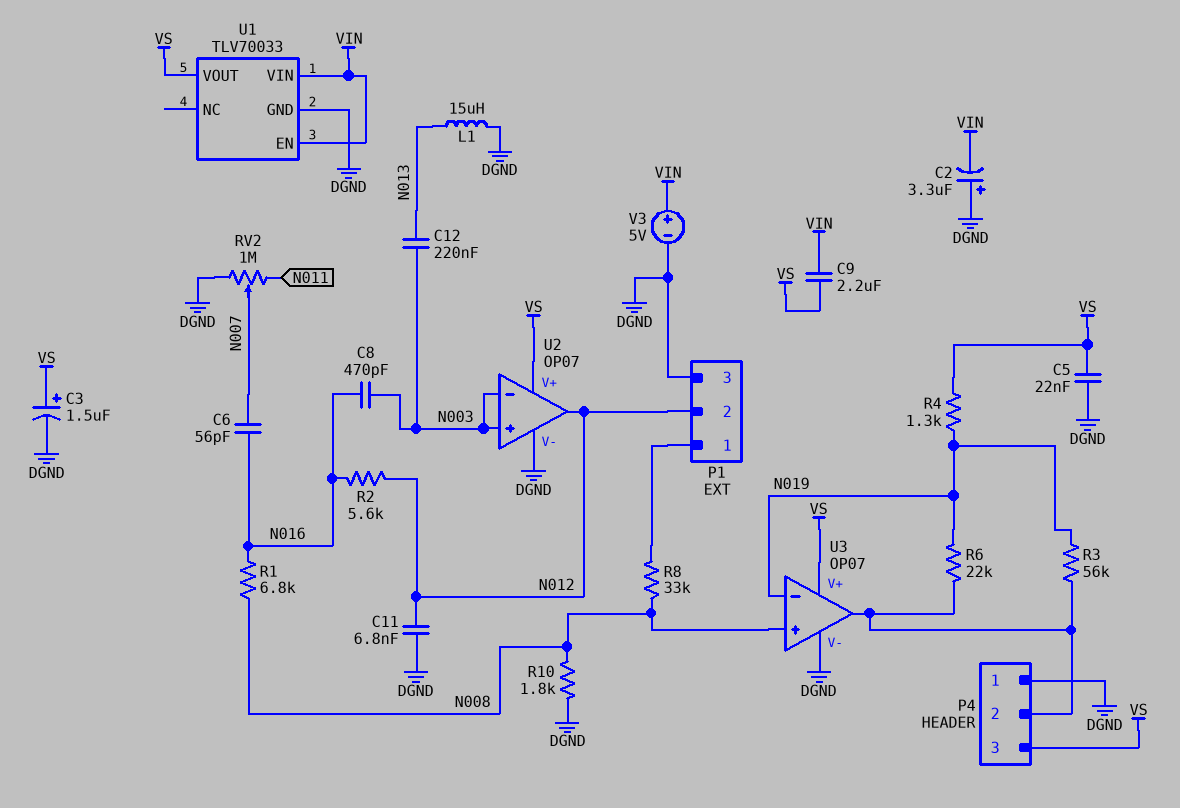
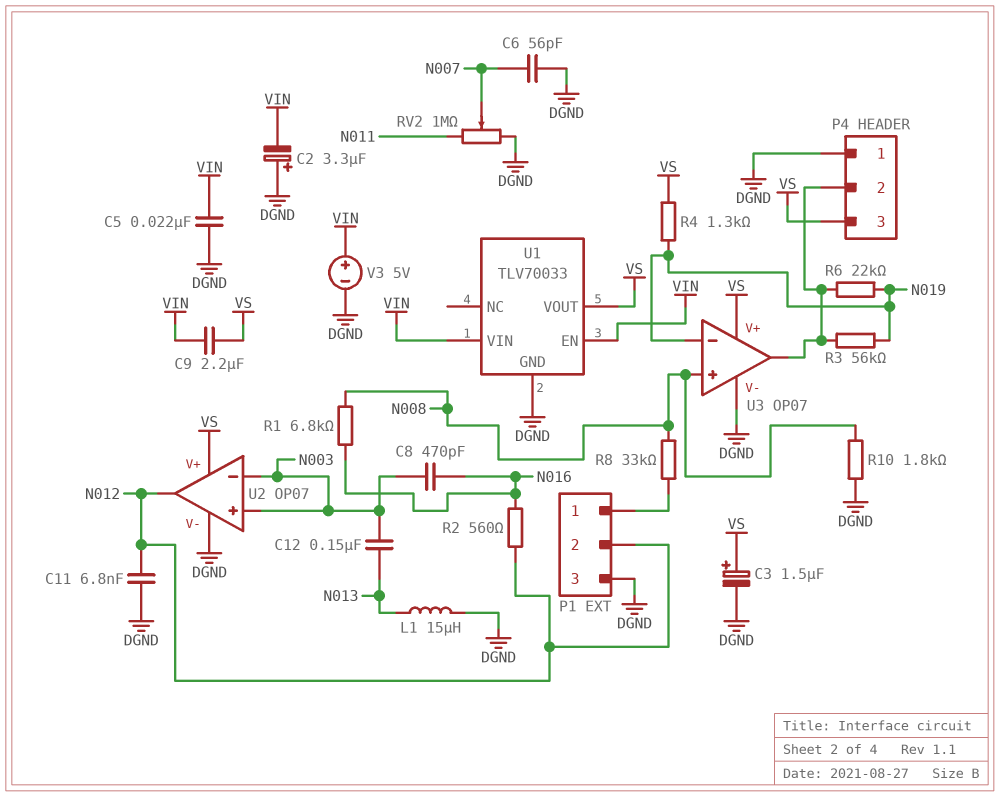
C5: 22nF (DGND, VS) -> 22nF (DGND, VIN)
C6: 56pF (N007, N016) -> 56pF (DGND, N007)
C12: 220nF (N003, N013) -> 150nF (N003, N013)
R2: 5.6k (N012, N016) -> 560 (N012, N016)

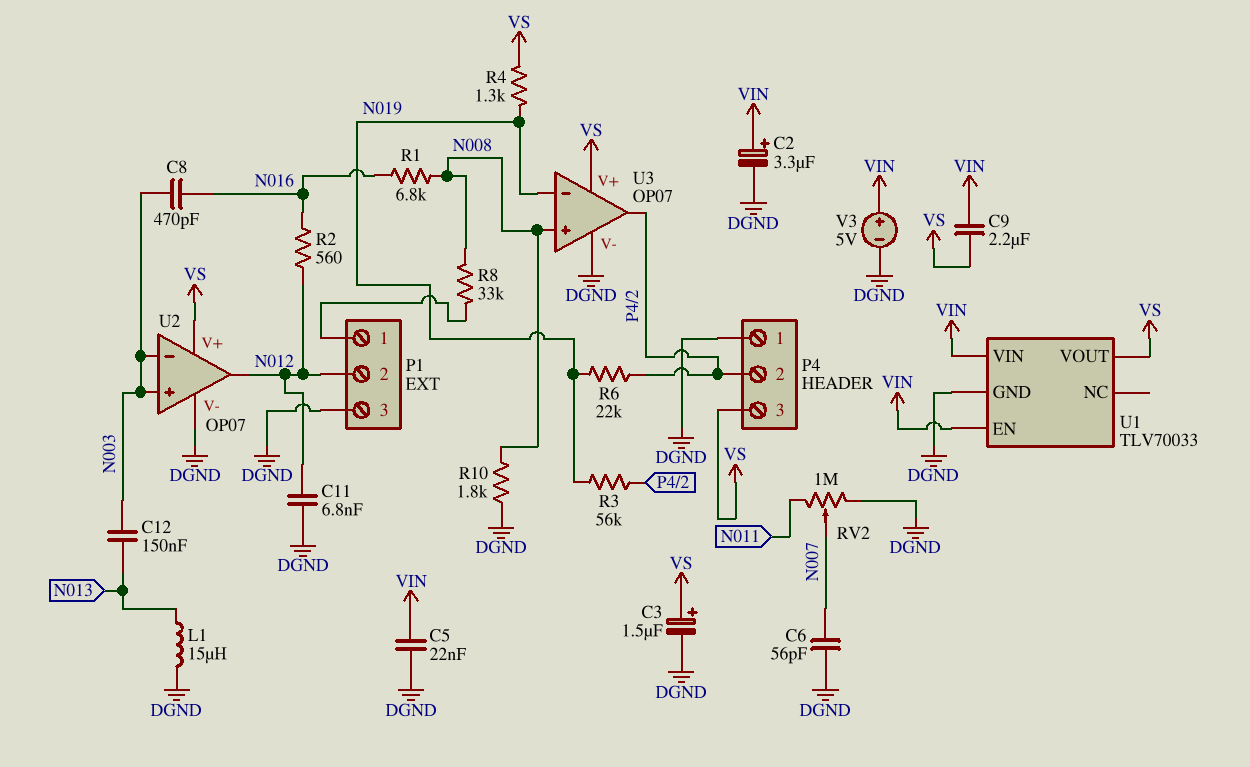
C2: 3.3uF (plus DGND, minus VIN) -> 3.3uF (plus VIN, minus DGND)

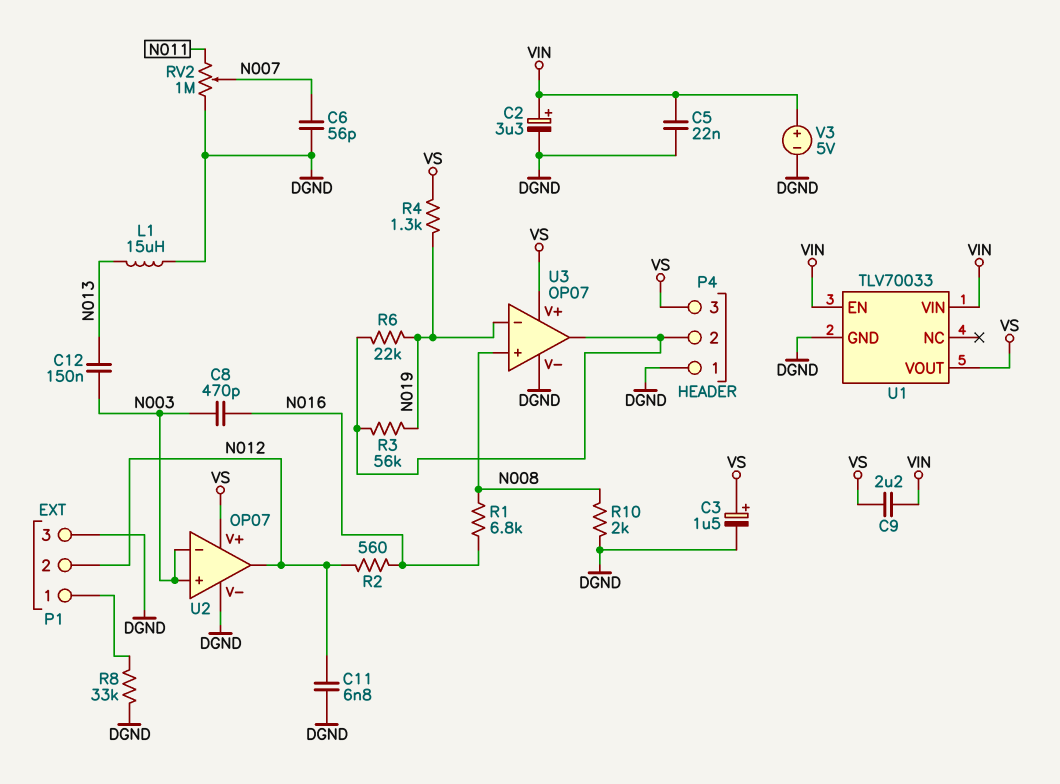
R8: 33k (N008, P1/1) -> 33k (DGND, P1/1)
R10: 1.8k (DGND, N008) -> 2k (DGND, N008)

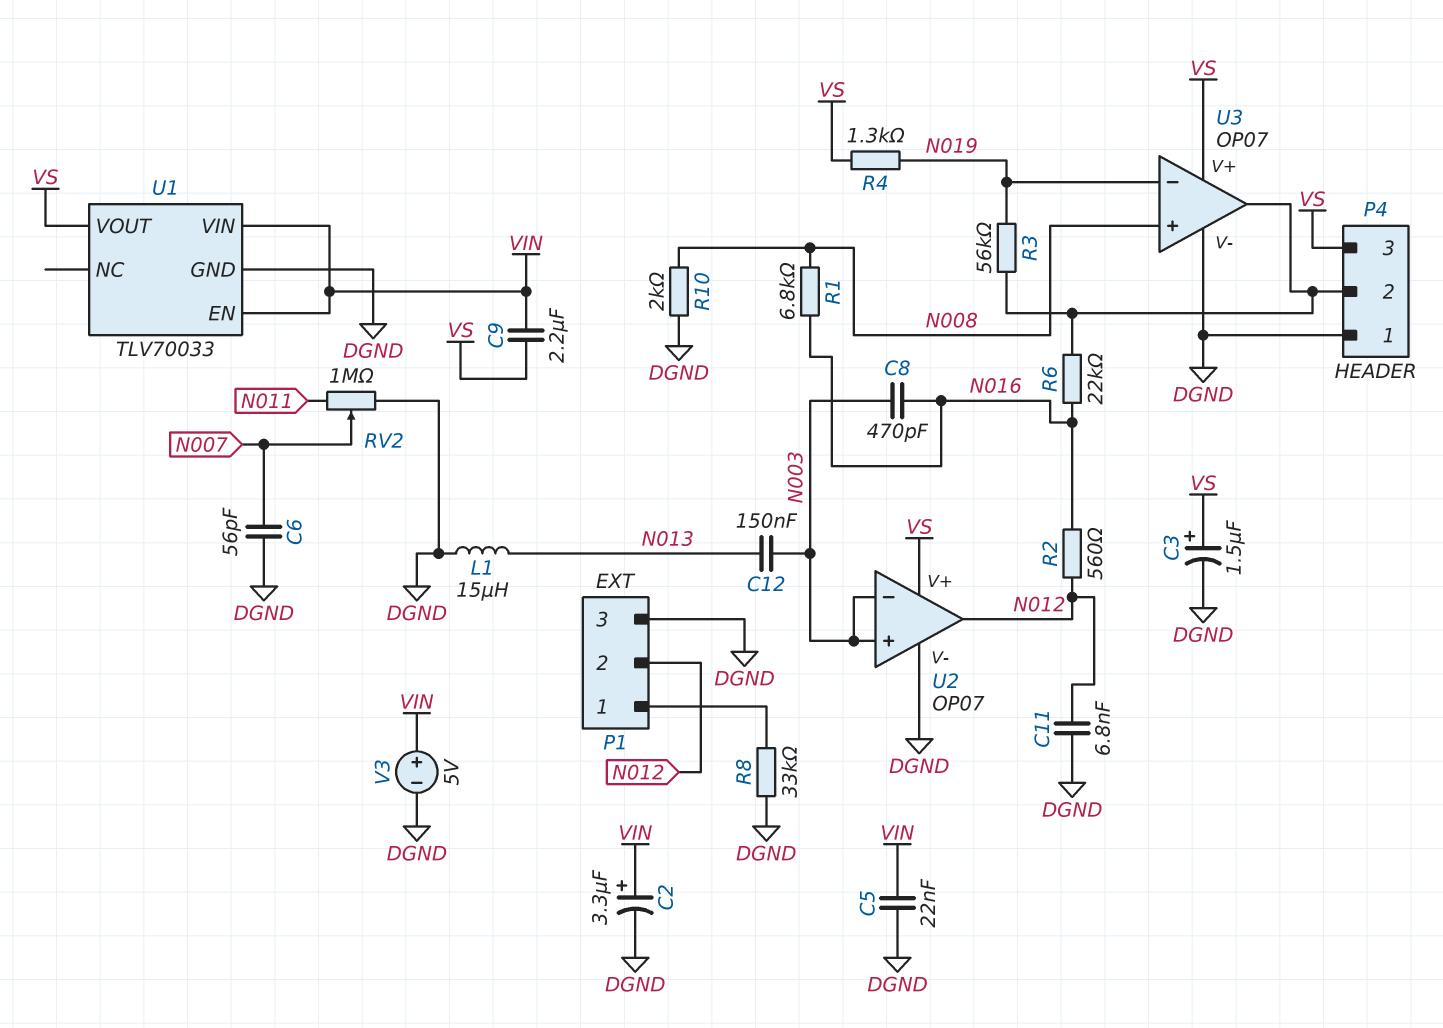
R6: 22k (N019, P4/2) -> 22k (N016, P4/2)

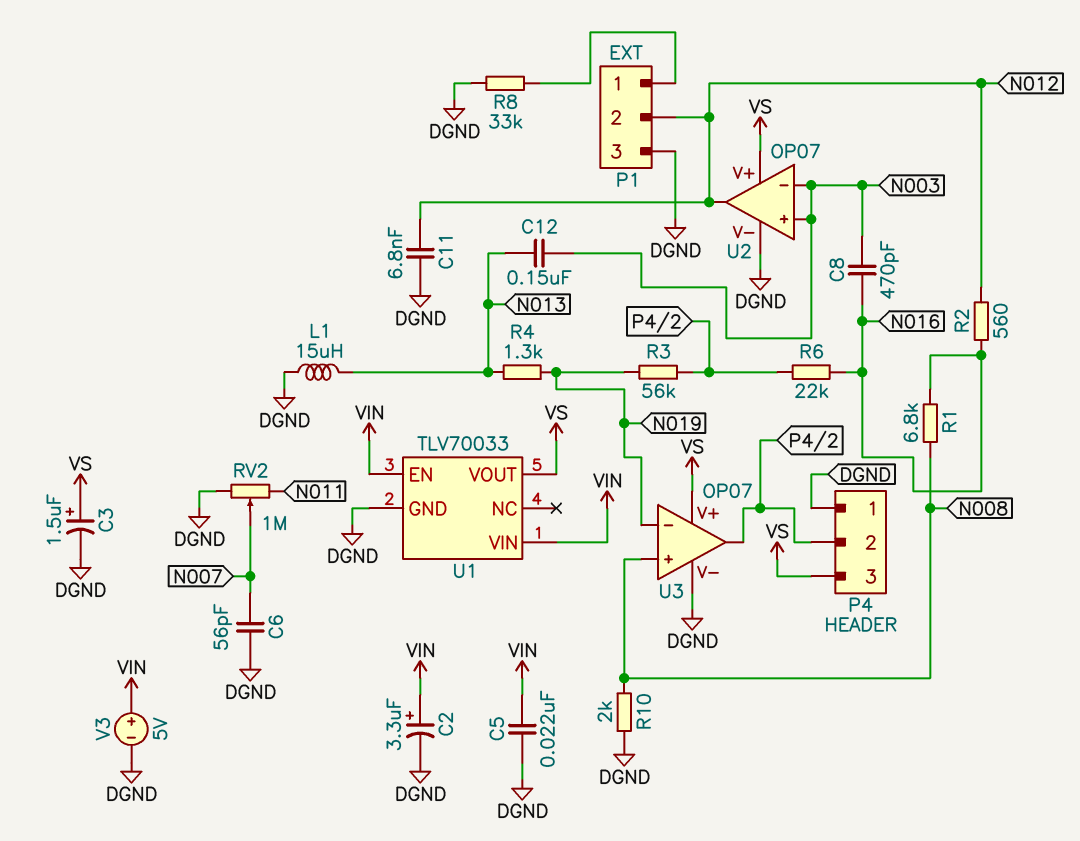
C9: 2.2uF (VIN, VS) -> none
R4: 1.3k (N019, VS) -> 1.3k (N013, N019)

